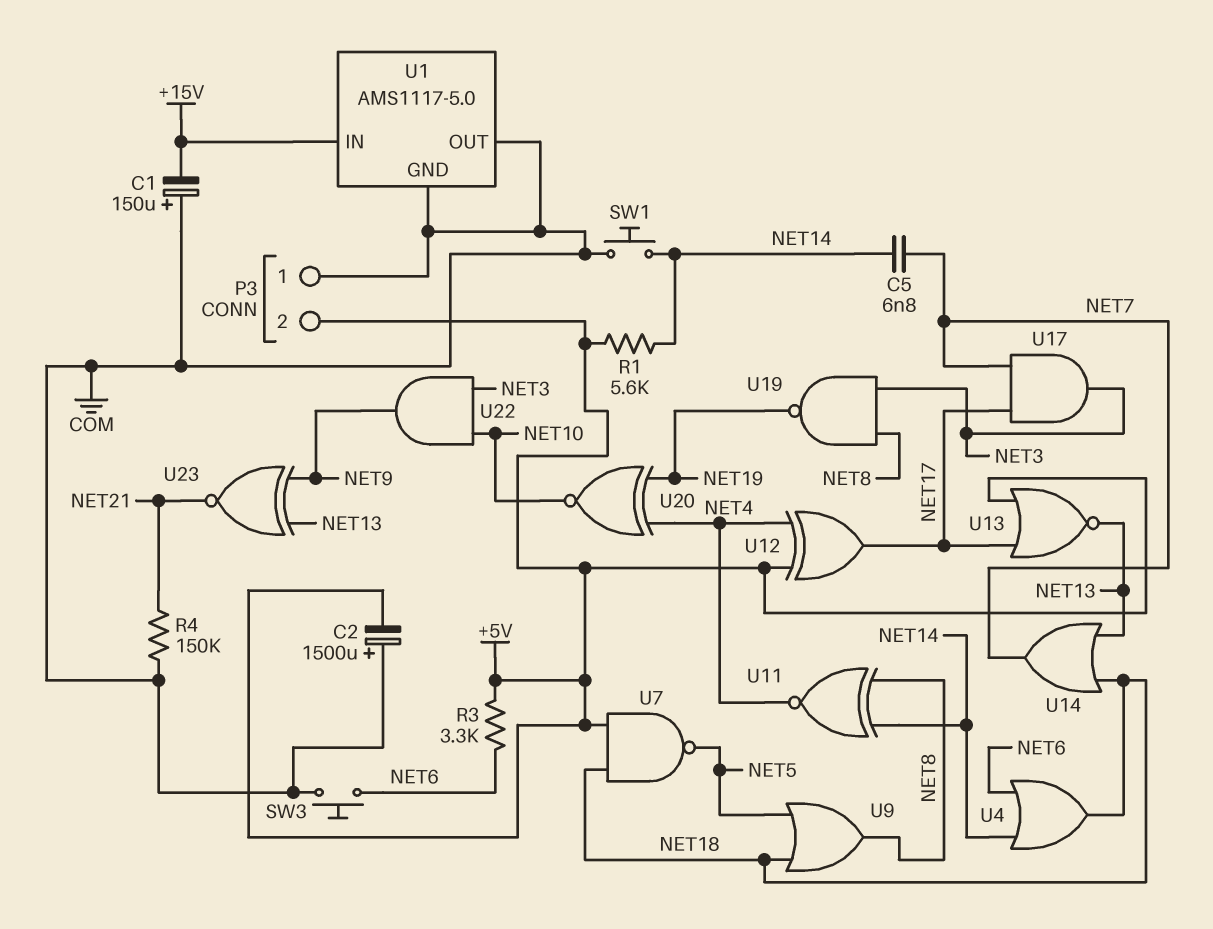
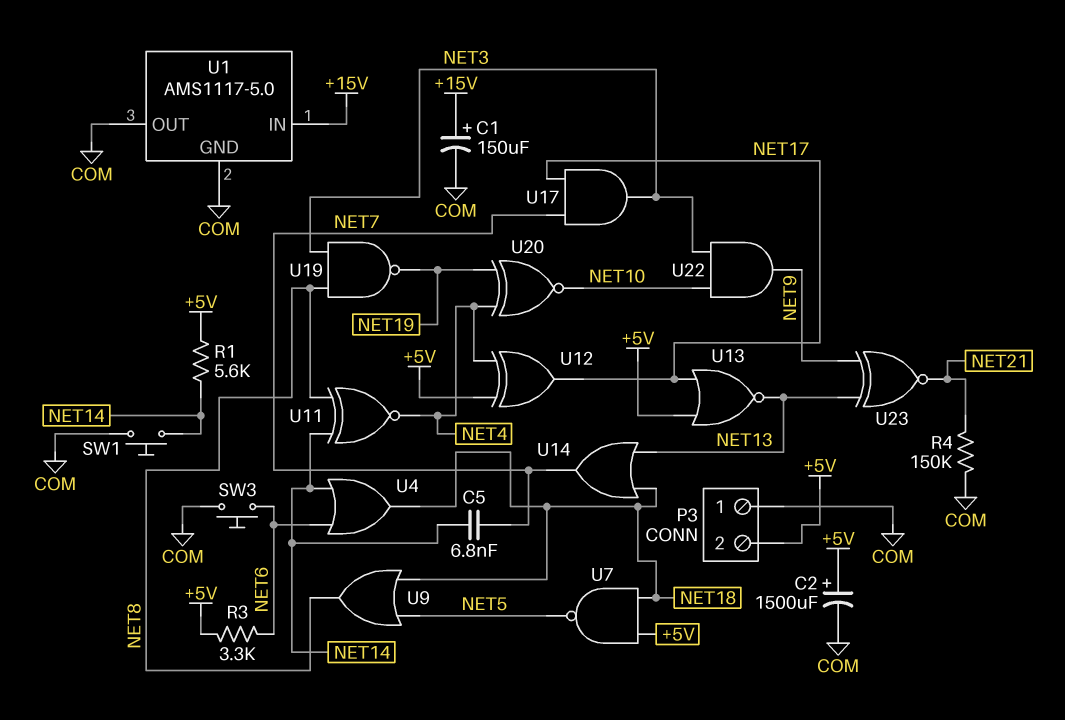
C1: 150uF (plus COM, minus +15V) -> 150uF (plus +15V, minus COM)
C2: 1500uF (plus COM, minus +5V) -> 1500uF (plus +5V, minus COM)

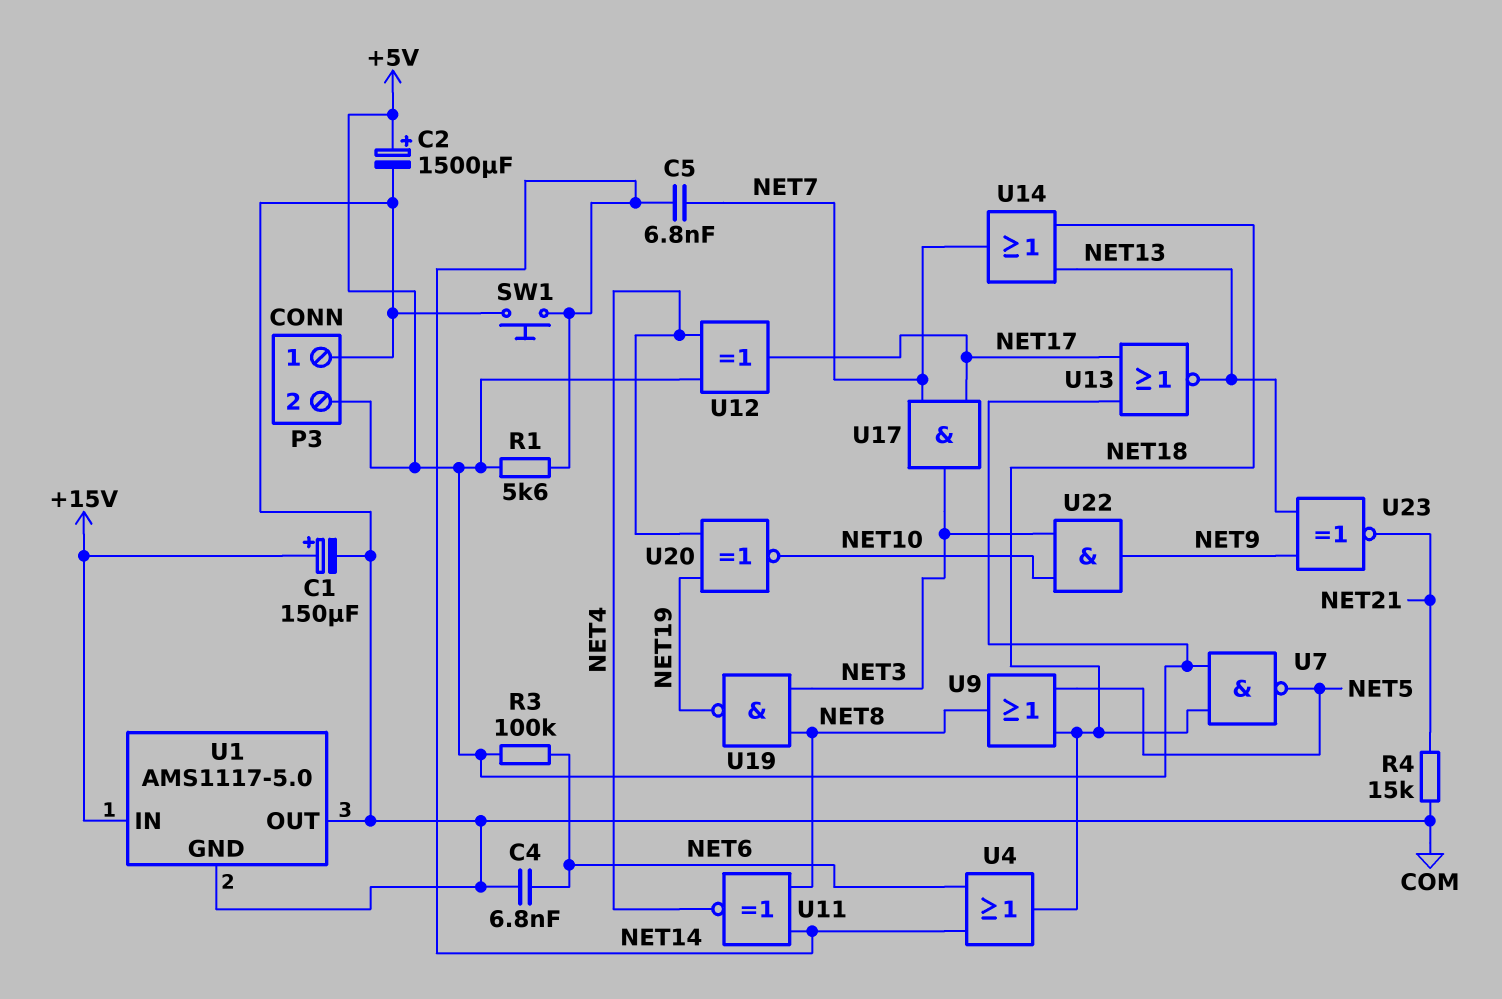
C4: none -> 6.8nF (COM, NET6)
R3: 3.3k (+5V, NET6) -> 100k (+5V, NET6)
R4: 150k (COM, NET21) -> 15k (COM, NET21)
SW3: button (COM, NET6) -> none

